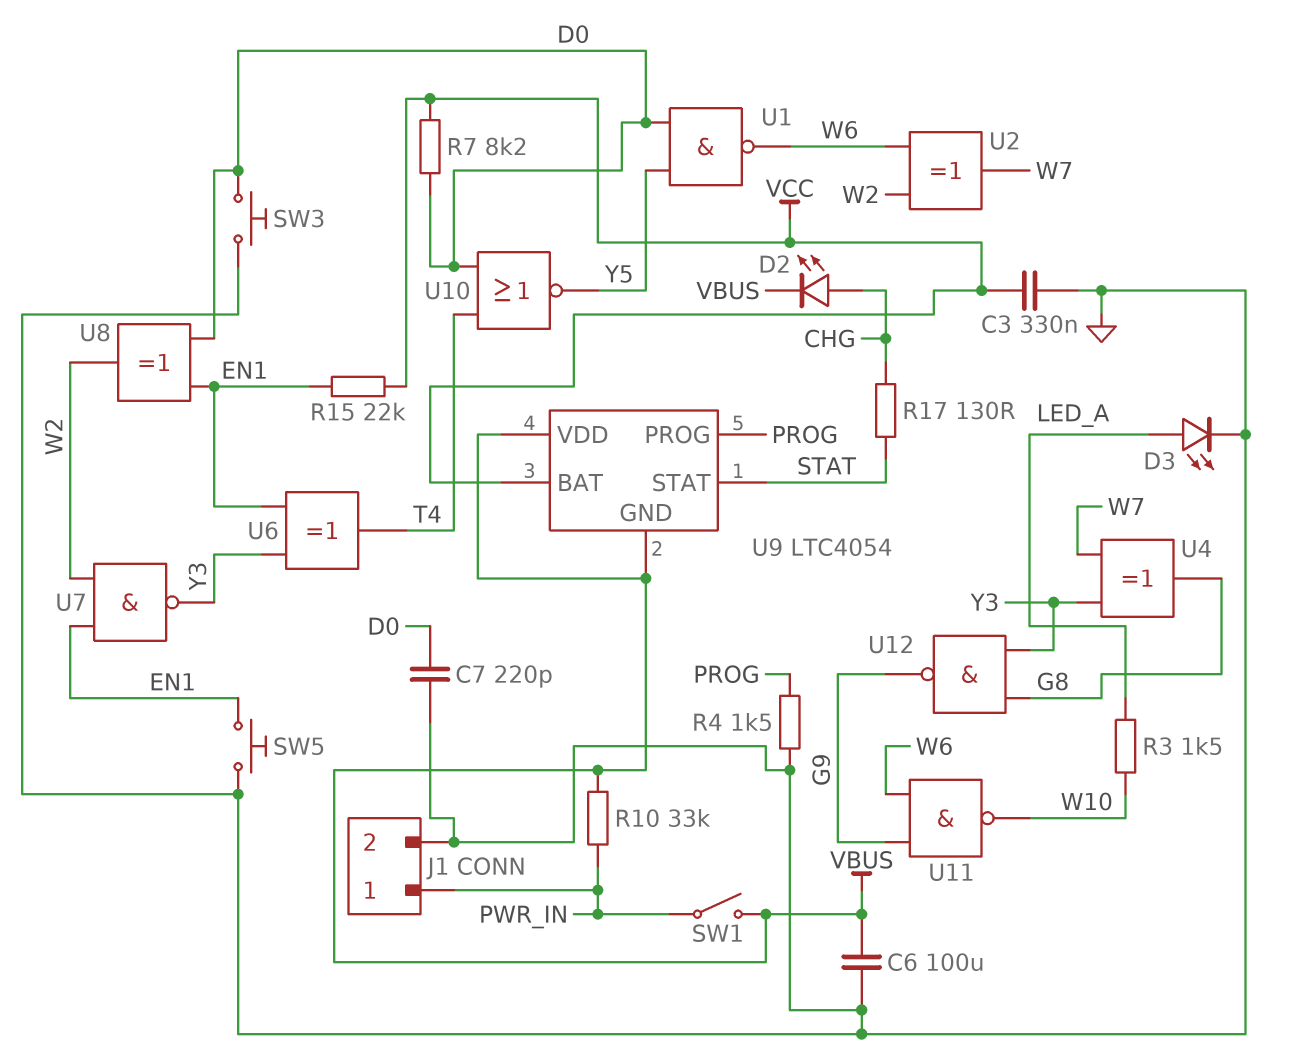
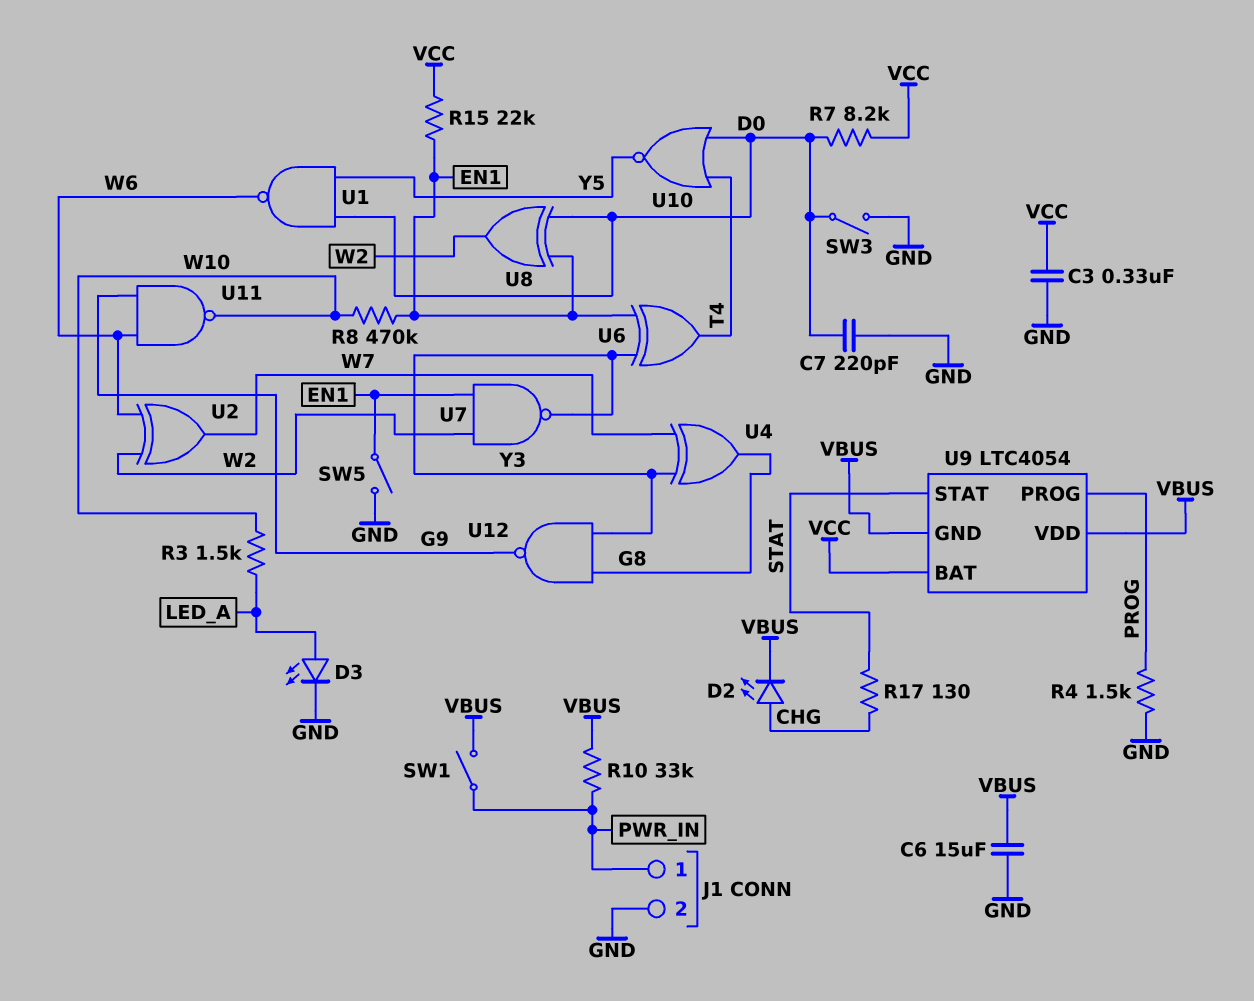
C6: 100uF (GND, VBUS) -> 15uF (GND, VBUS)
R8: none -> 470k (EN1, W10)
SW3: button (D0, GND) -> switch (D0, GND)
SW5: button (EN1, GND) -> switch (EN1, GND)

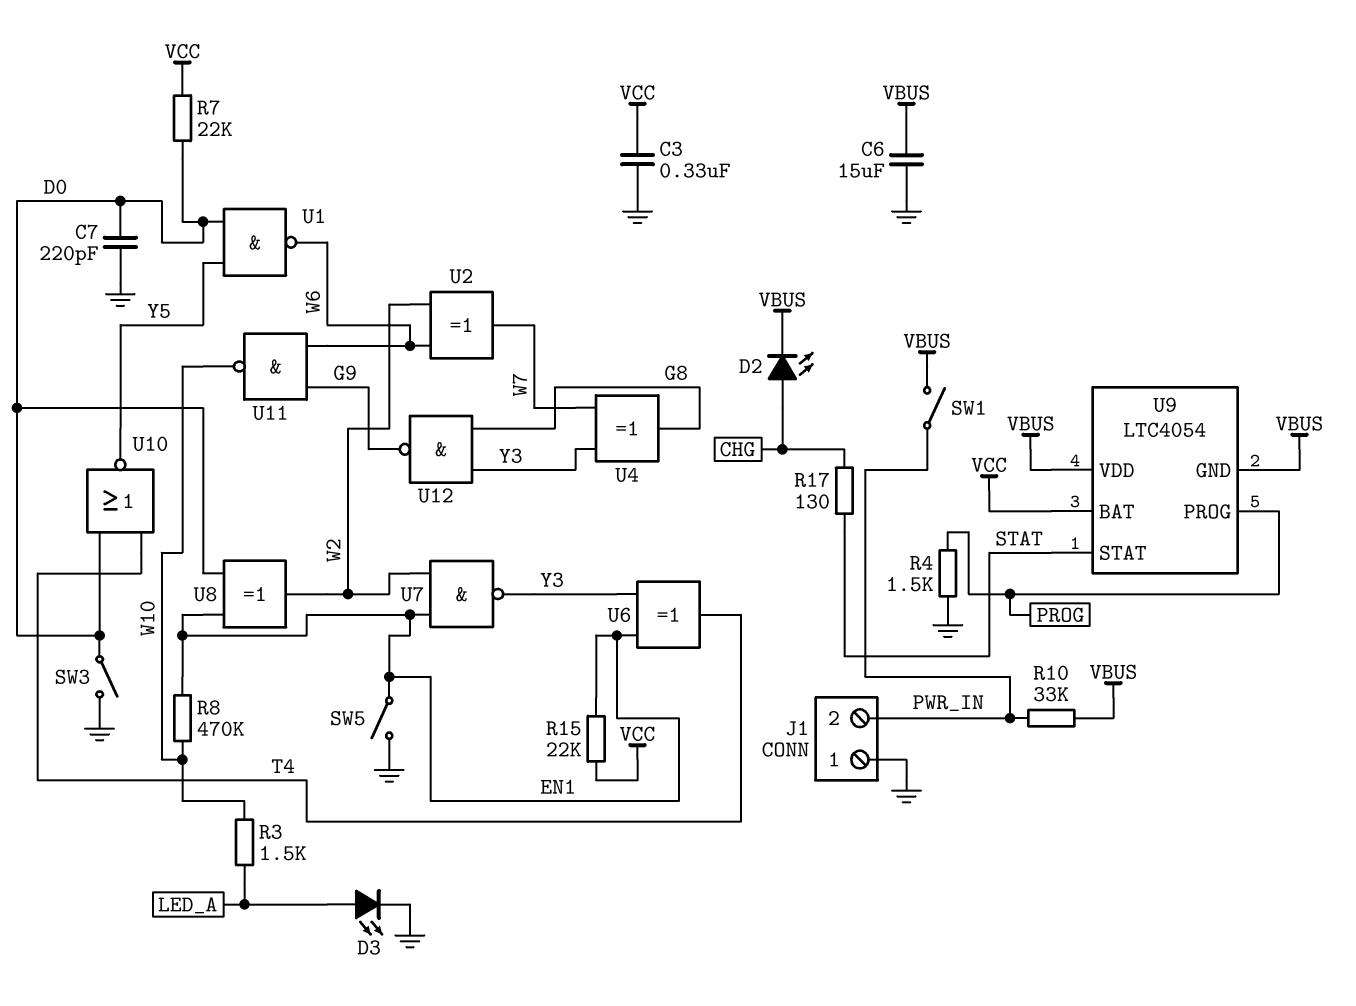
J1 pin 1: PWR_IN -> GND
J1 pin 2: GND -> PWR_IN
R7: 8.2k (D0, VCC) -> 22k (D0, VCC)

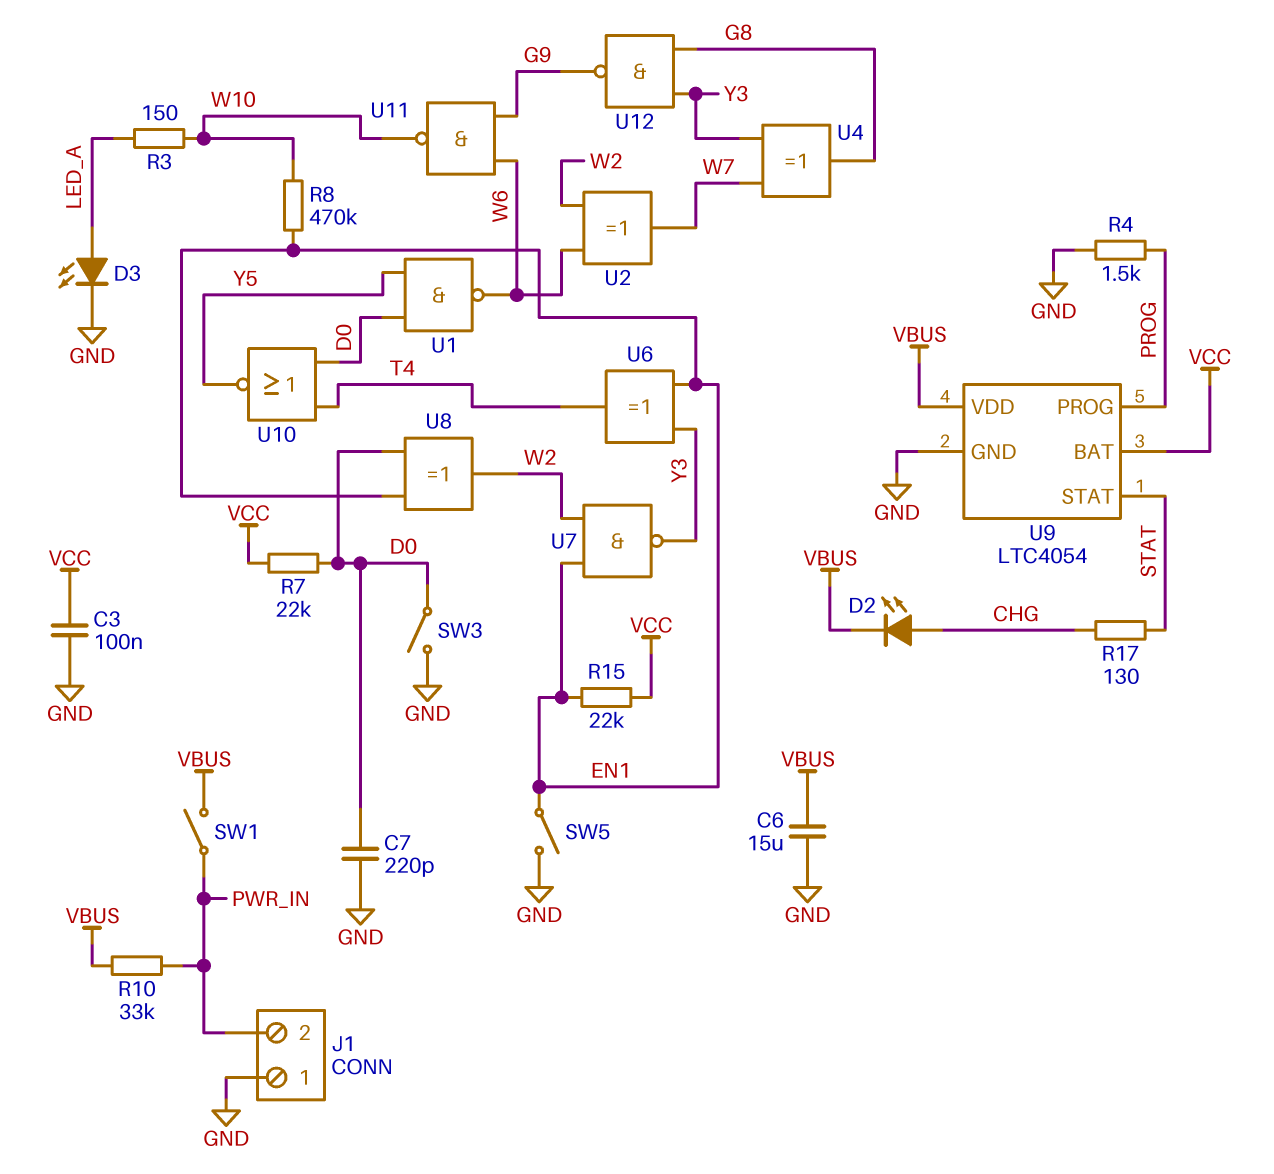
C3: 330nF (GND, VCC) -> 100nF (GND, VCC)
R3: 1.5k (LED_A, W10) -> 150 (LED_A, W10)
U9 pin GND: VBUS -> GND

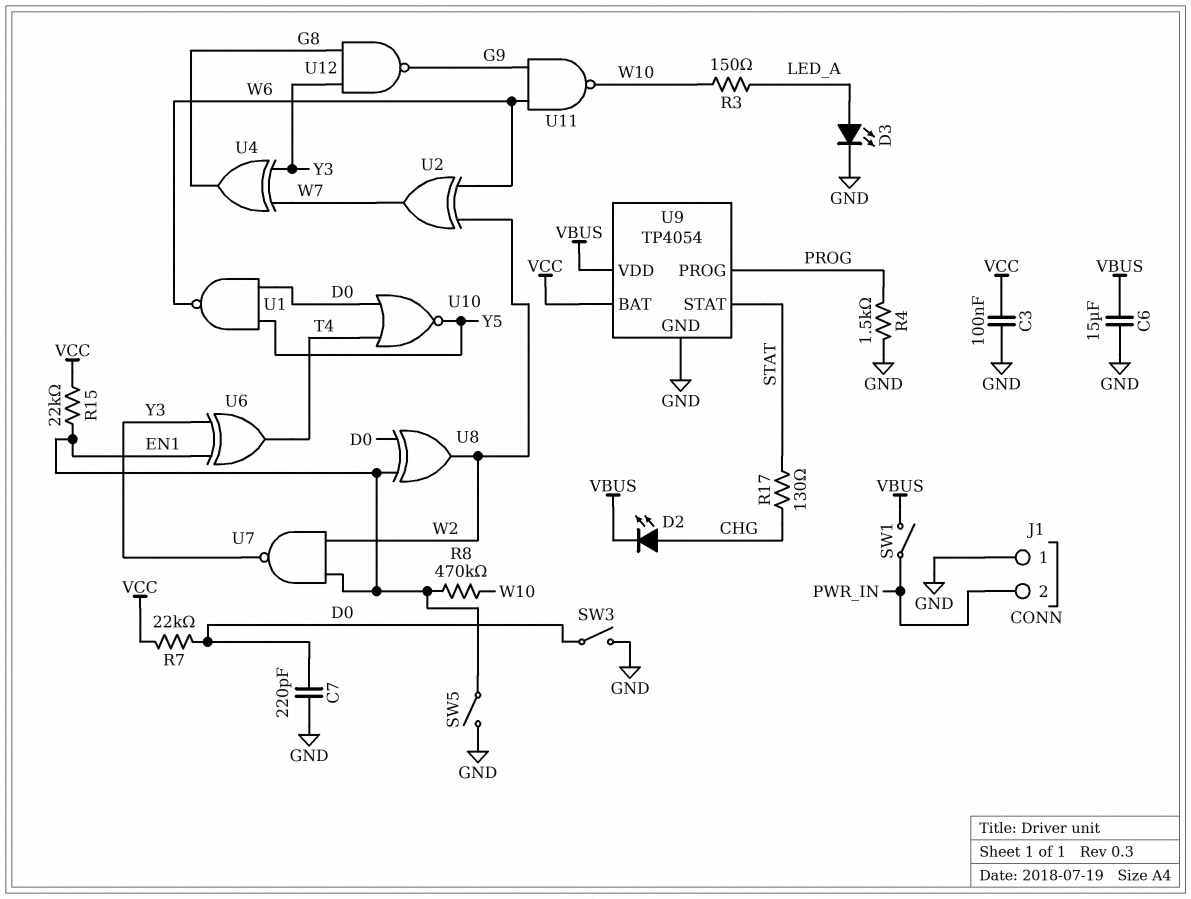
R10: 33k (PWR_IN, VBUS) -> none
U9: LTC4054 -> TP4054

